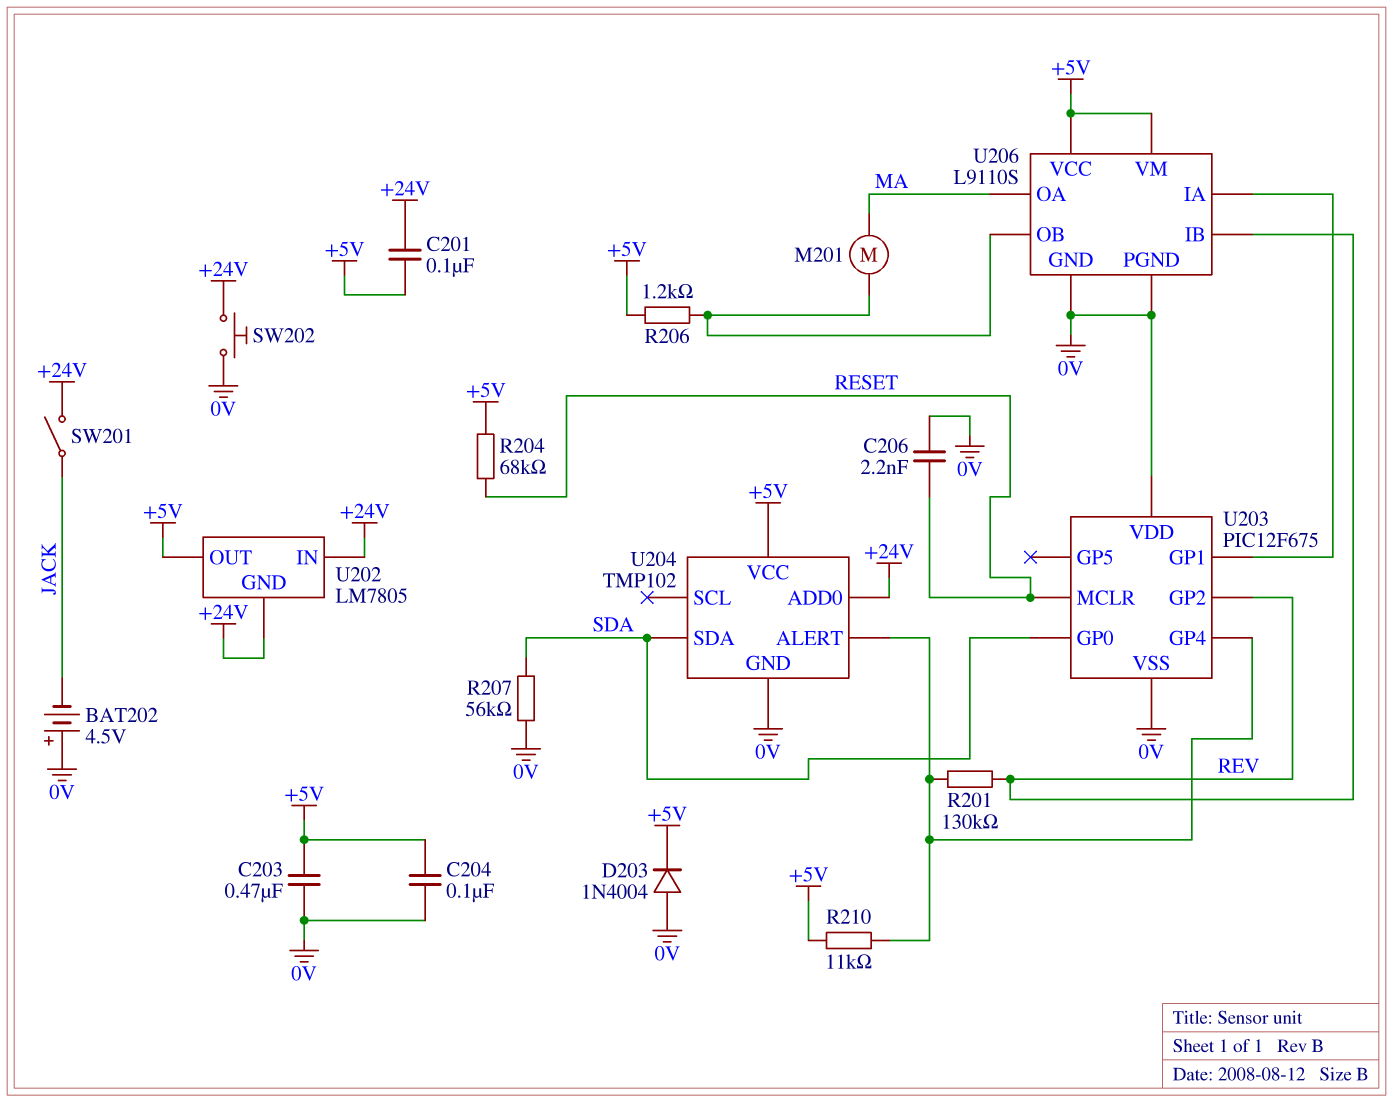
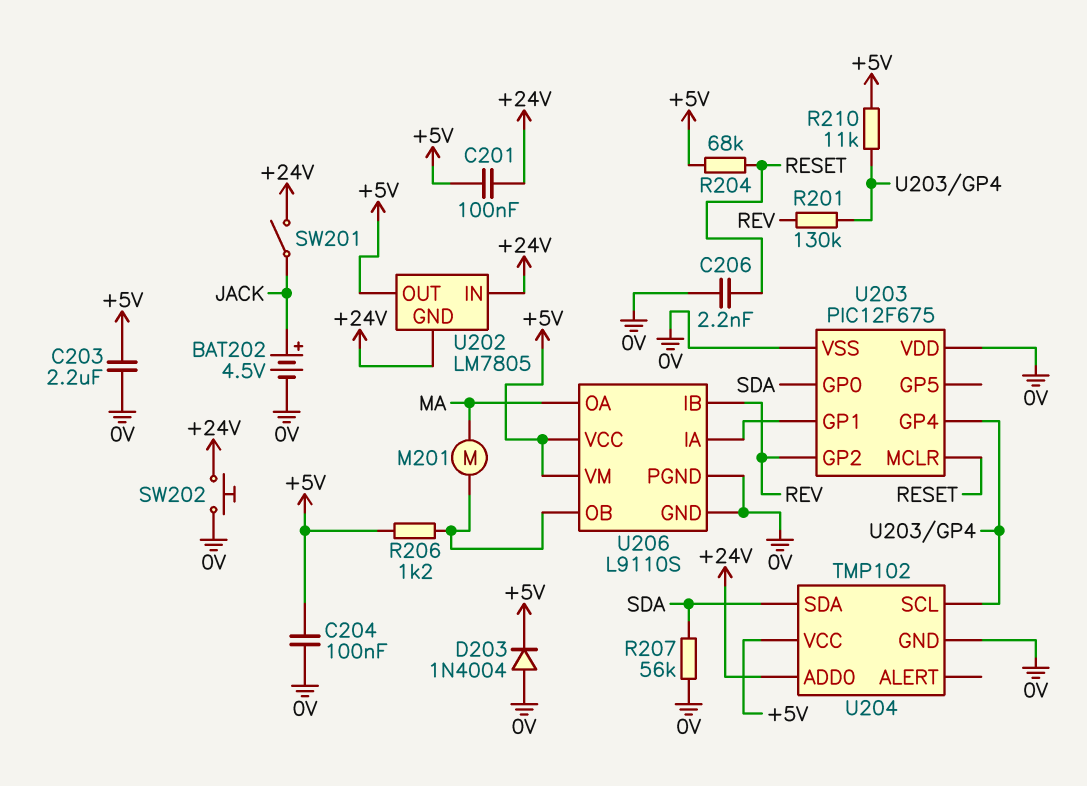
BAT202: 4.5V (plus 0V, minus JACK) -> 4.5V (plus JACK, minus 0V)
C203: 470nF (+5V, 0V) -> 2.2uF (+5V, 0V)
U204 pin ALERT: U203/GP4 -> none
U204 pin SCL: none -> U203/GP4

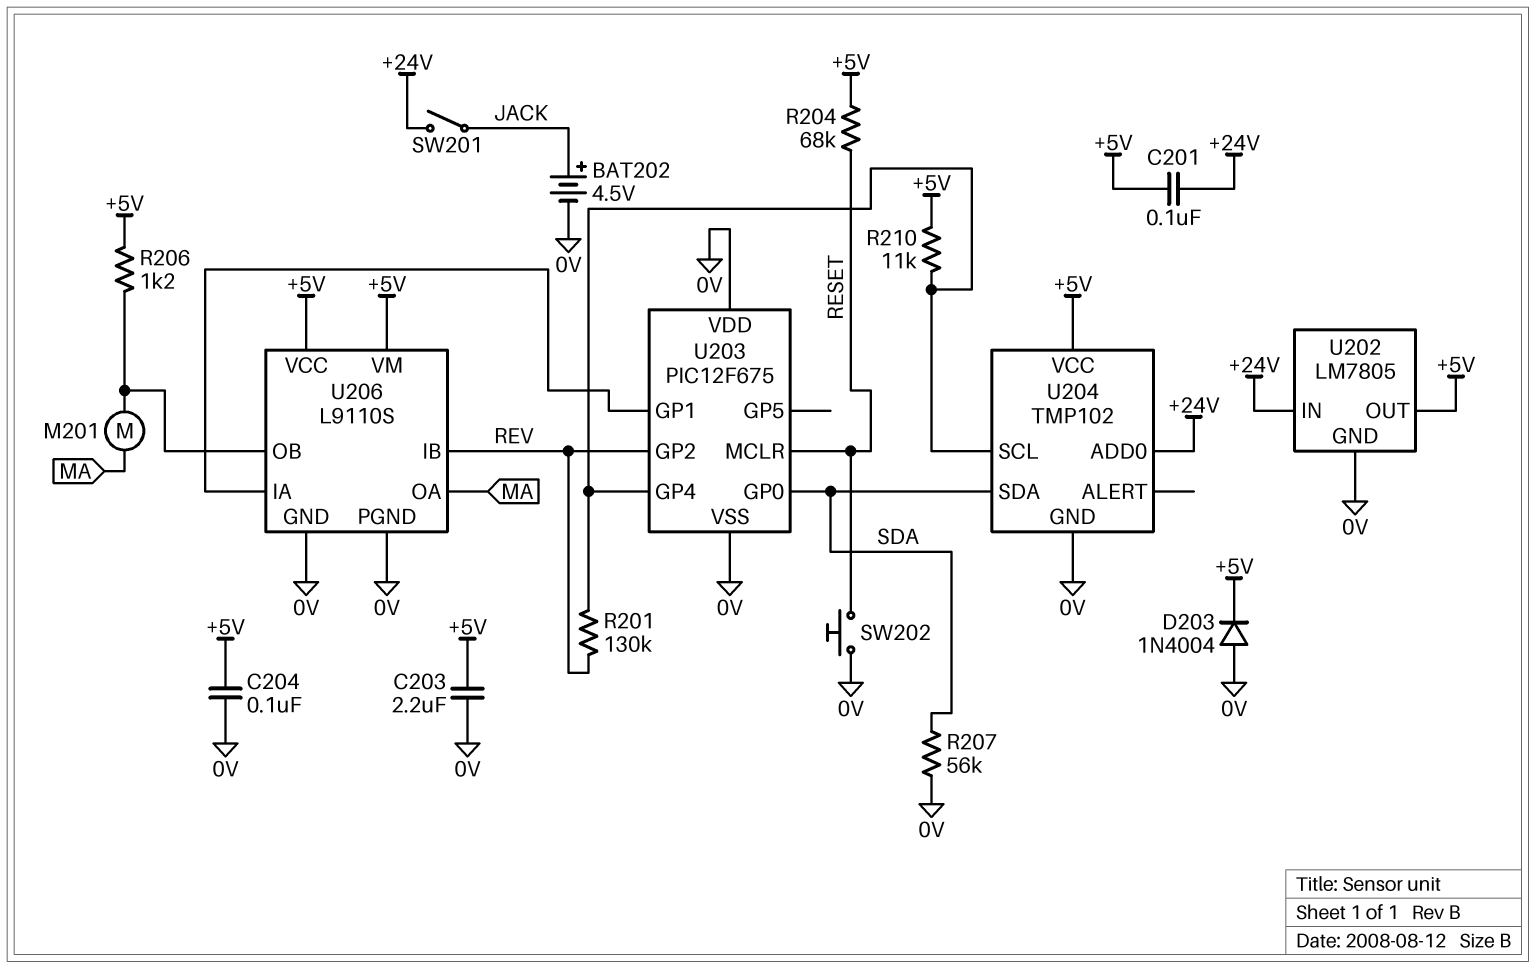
C206: 2.2nF (0V, RESET) -> none
SW202: button (+24V, 0V) -> button (0V, RESET)
U202 pin GND: +24V -> 0V

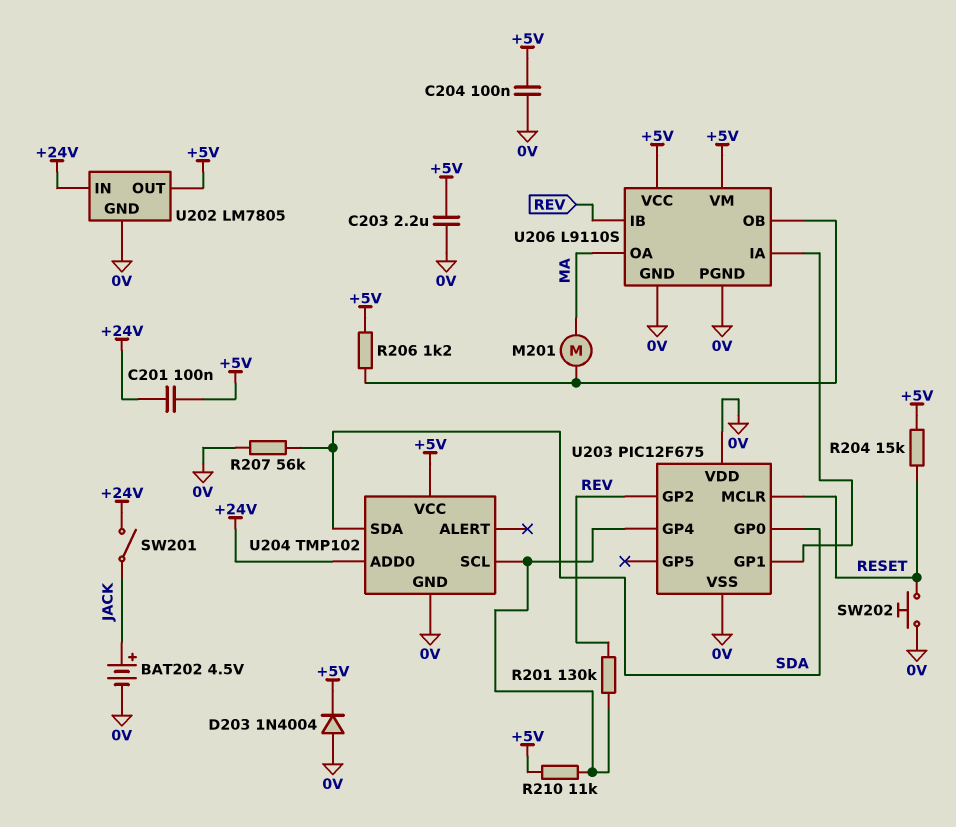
R204: 68k (+5V, RESET) -> 15k (+5V, RESET)

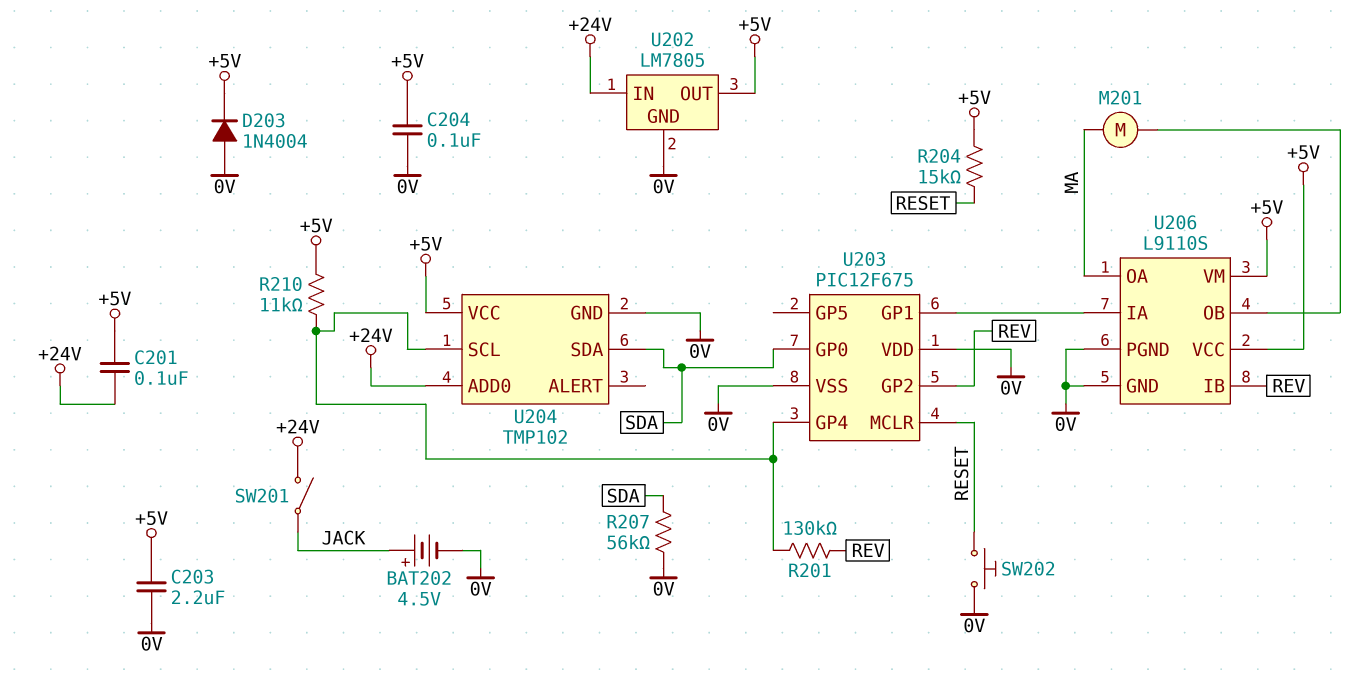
R206: 1.2k (+5V, U206/OB) -> none

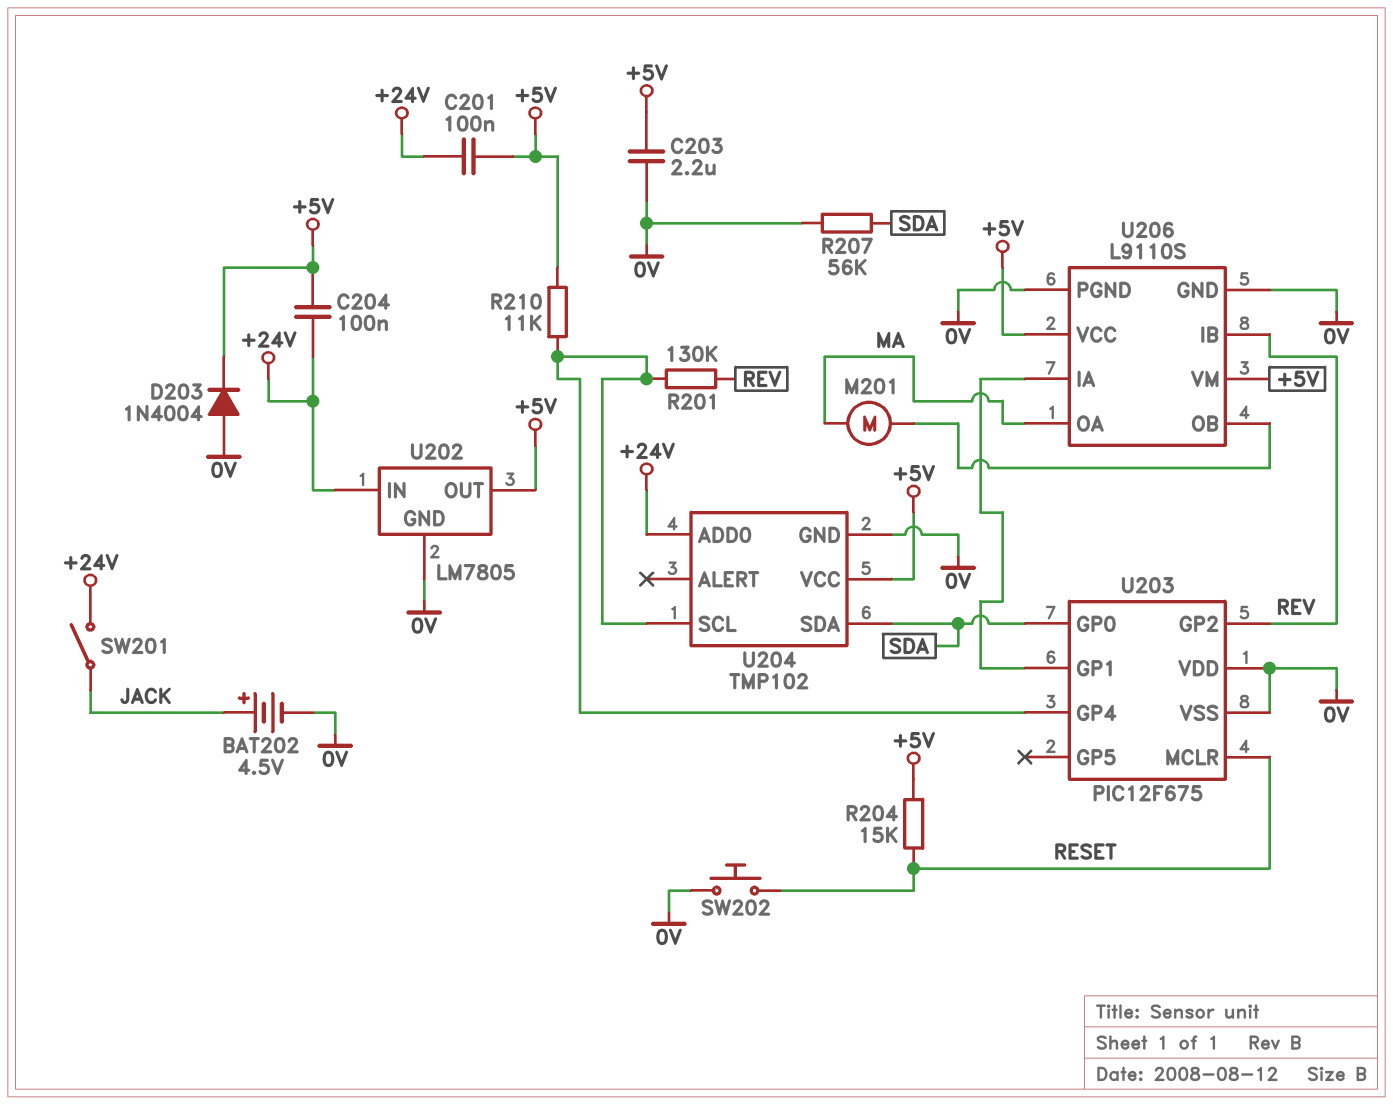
C204: 100nF (+5V, 0V) -> 100nF (+5V, +24V)

